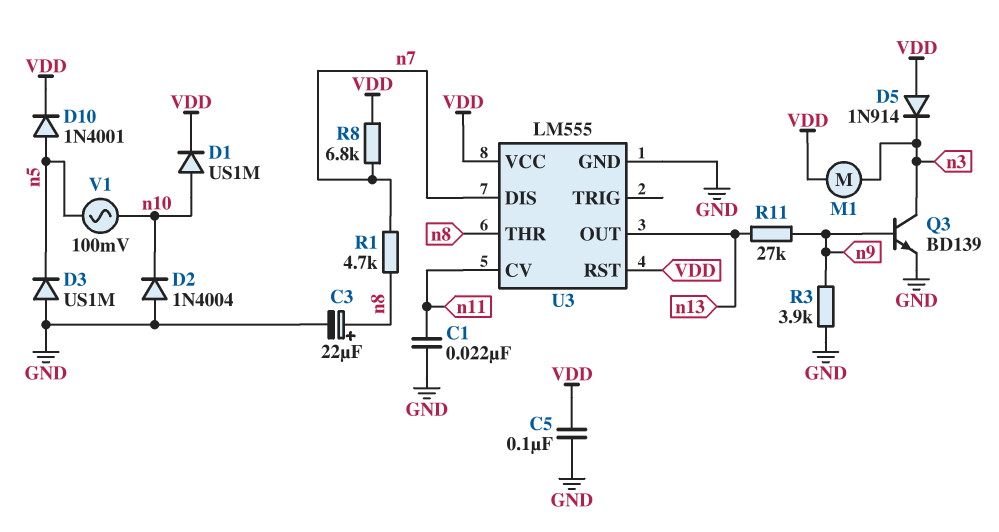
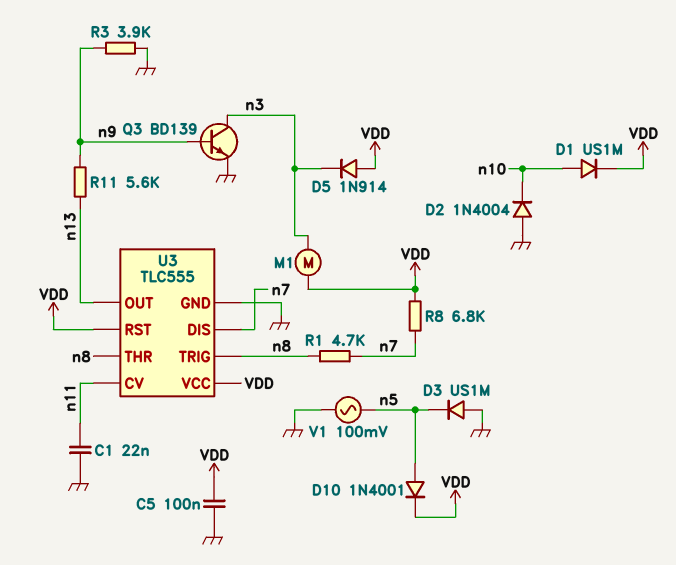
C3: 22uF (plus n8, minus GND) -> none
R11: 27k (n9, n13) -> 5.6k (n9, n13)
U3: LM555 -> TLC555
U3 pin TRIG: none -> n8
V1: AC 100mV (n5, n10) -> AC 100mV (GND, n5)

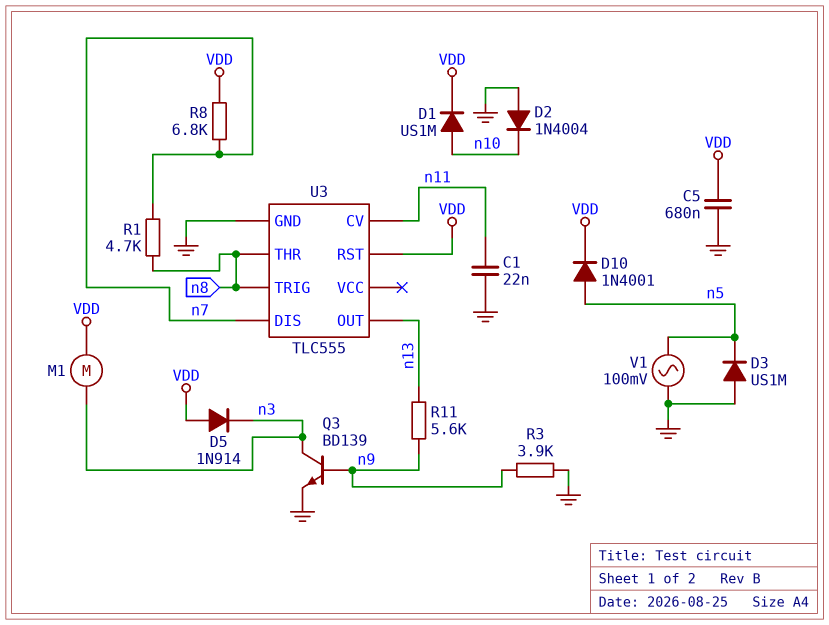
C5: 100nF (GND, VDD) -> 680nF (GND, VDD)
U3 pin VCC: VDD -> none

